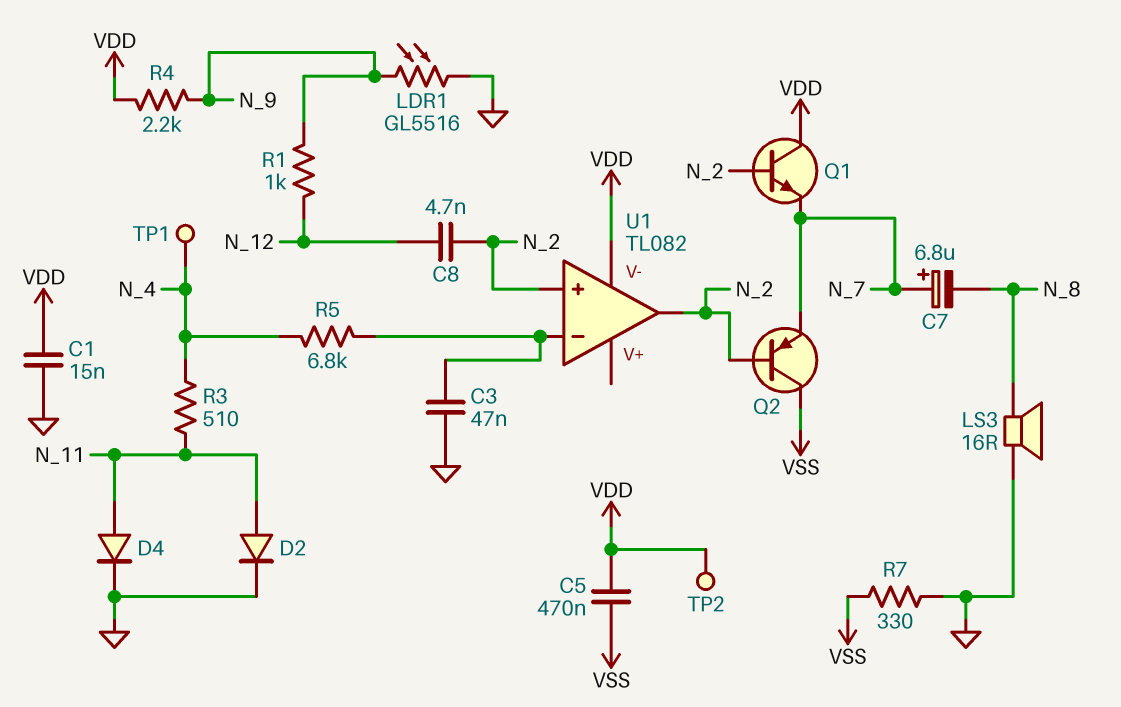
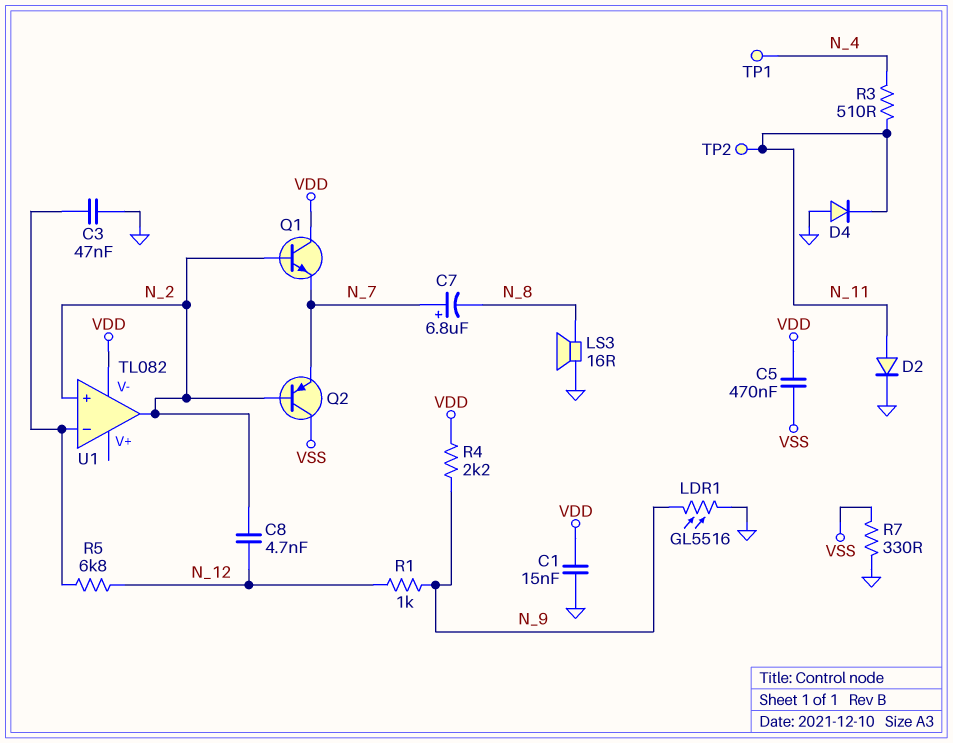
D4: diode (A N_11, K GND) -> diode (A GND, K N_11)
R5: 6.8k (N_4, U1/in-) -> 6.8k (N_12, U1/in-)
TP2: test point (VDD) -> test point (N_11)

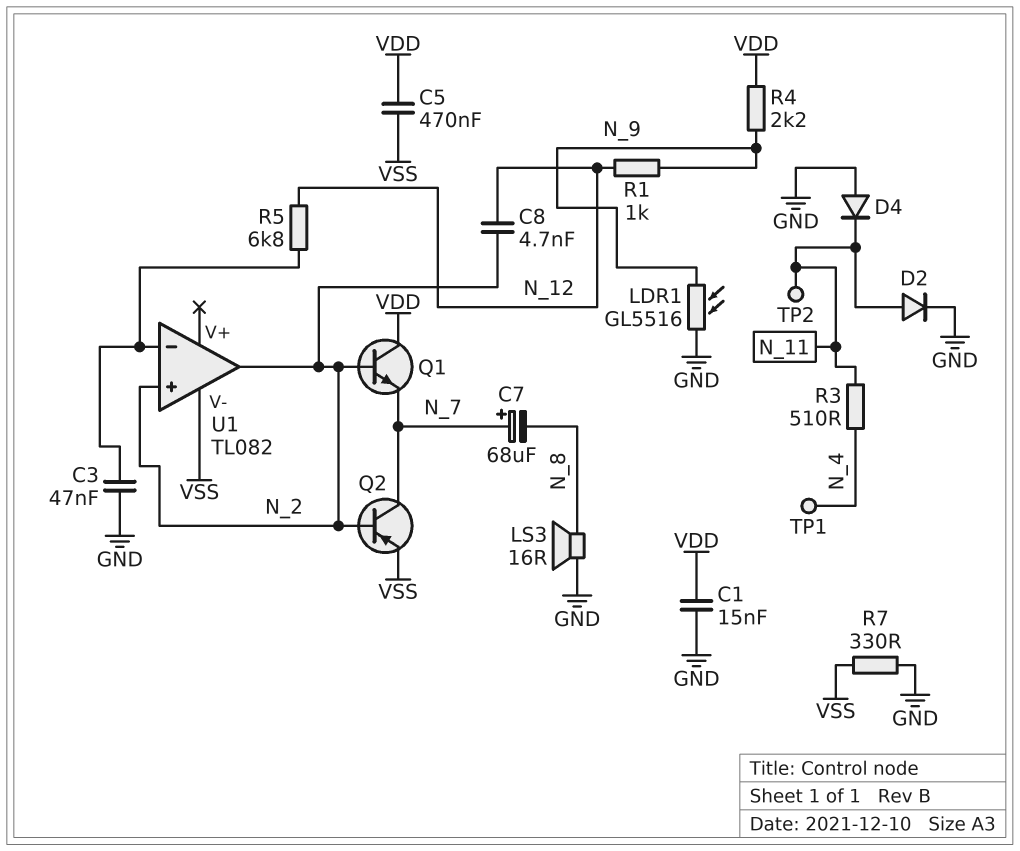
C7: 6.8uF (plus N_7, minus N_8) -> 68uF (plus N_7, minus N_8)
Q2: PNP (B N_2, C VSS, E N_7) -> PNP (B N_2, C N_7, E VSS)
U1 pin V-: VDD -> VSS

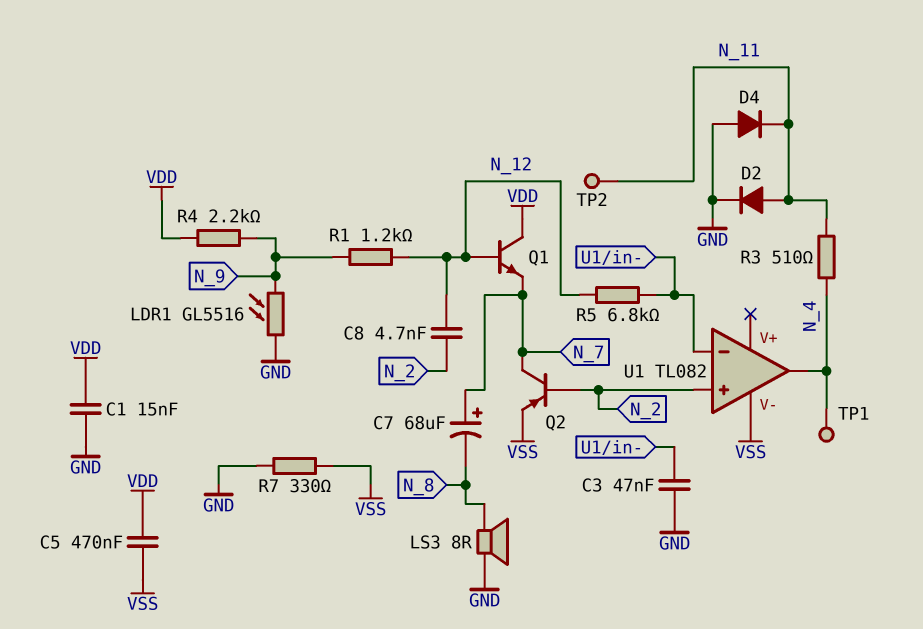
LS3: speaker 16R (GND, N_8) -> speaker 8R (GND, N_8)
Q1: NPN (B N_2, C VDD, E N_7) -> NPN (B N_12, C VDD, E N_7)
R1: 1k (N_9, N_12) -> 1.2k (N_9, N_12)
U1 pin out: N_2 -> N_4

